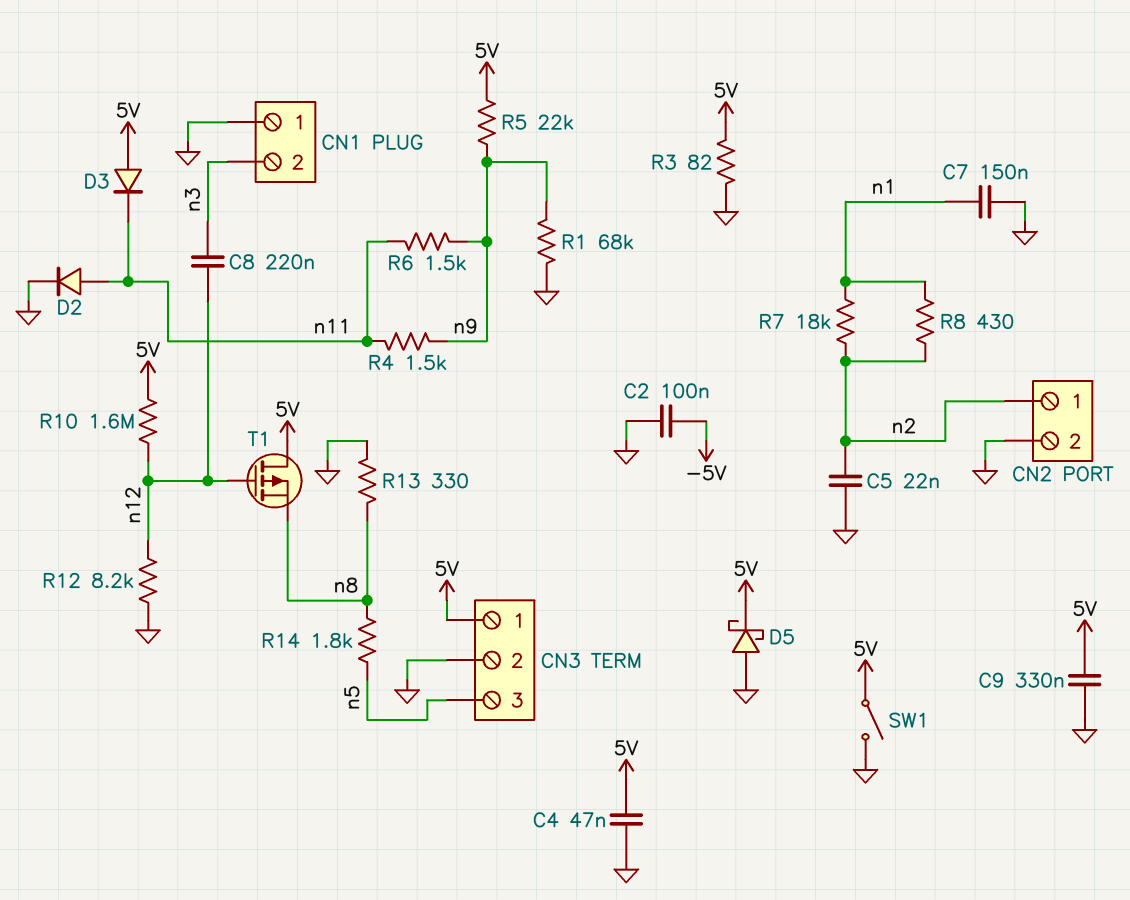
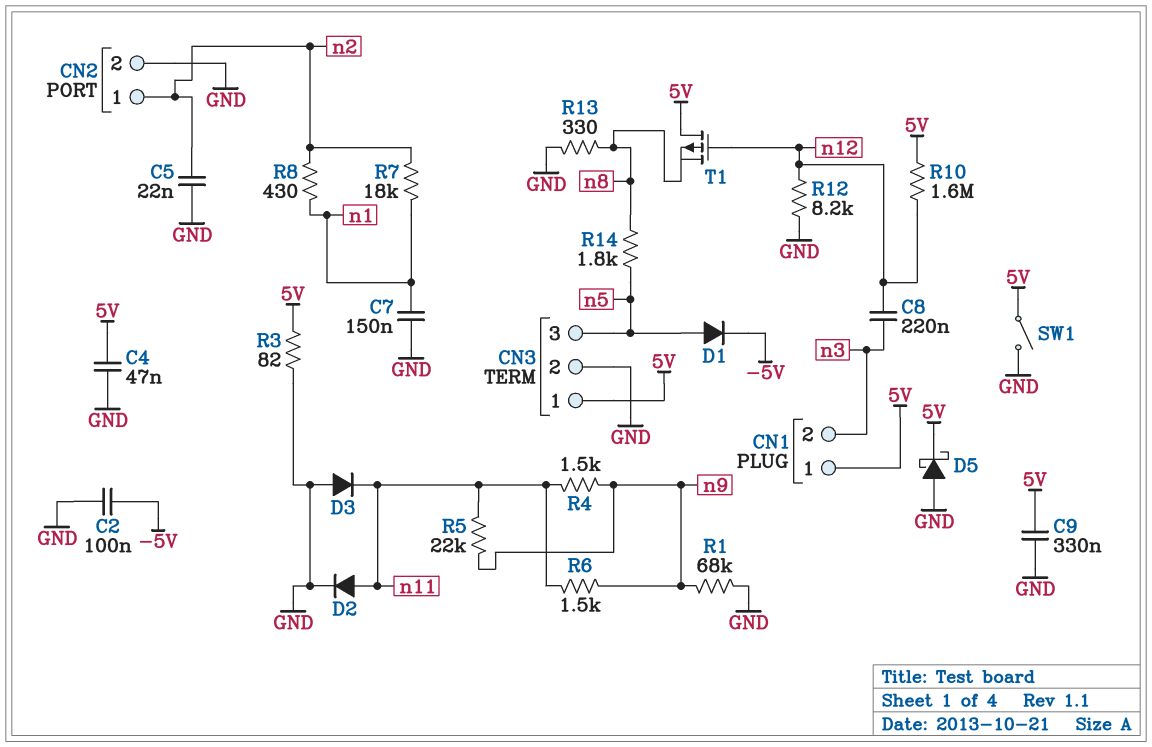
CN1 pin 1: GND -> 5V
D1: none -> diode (A n5, K -5V)
D3: diode (A 5V, K n11) -> diode (A GND, K n11)
R5: 22k (5V, n9) -> 22k (n9, n11)

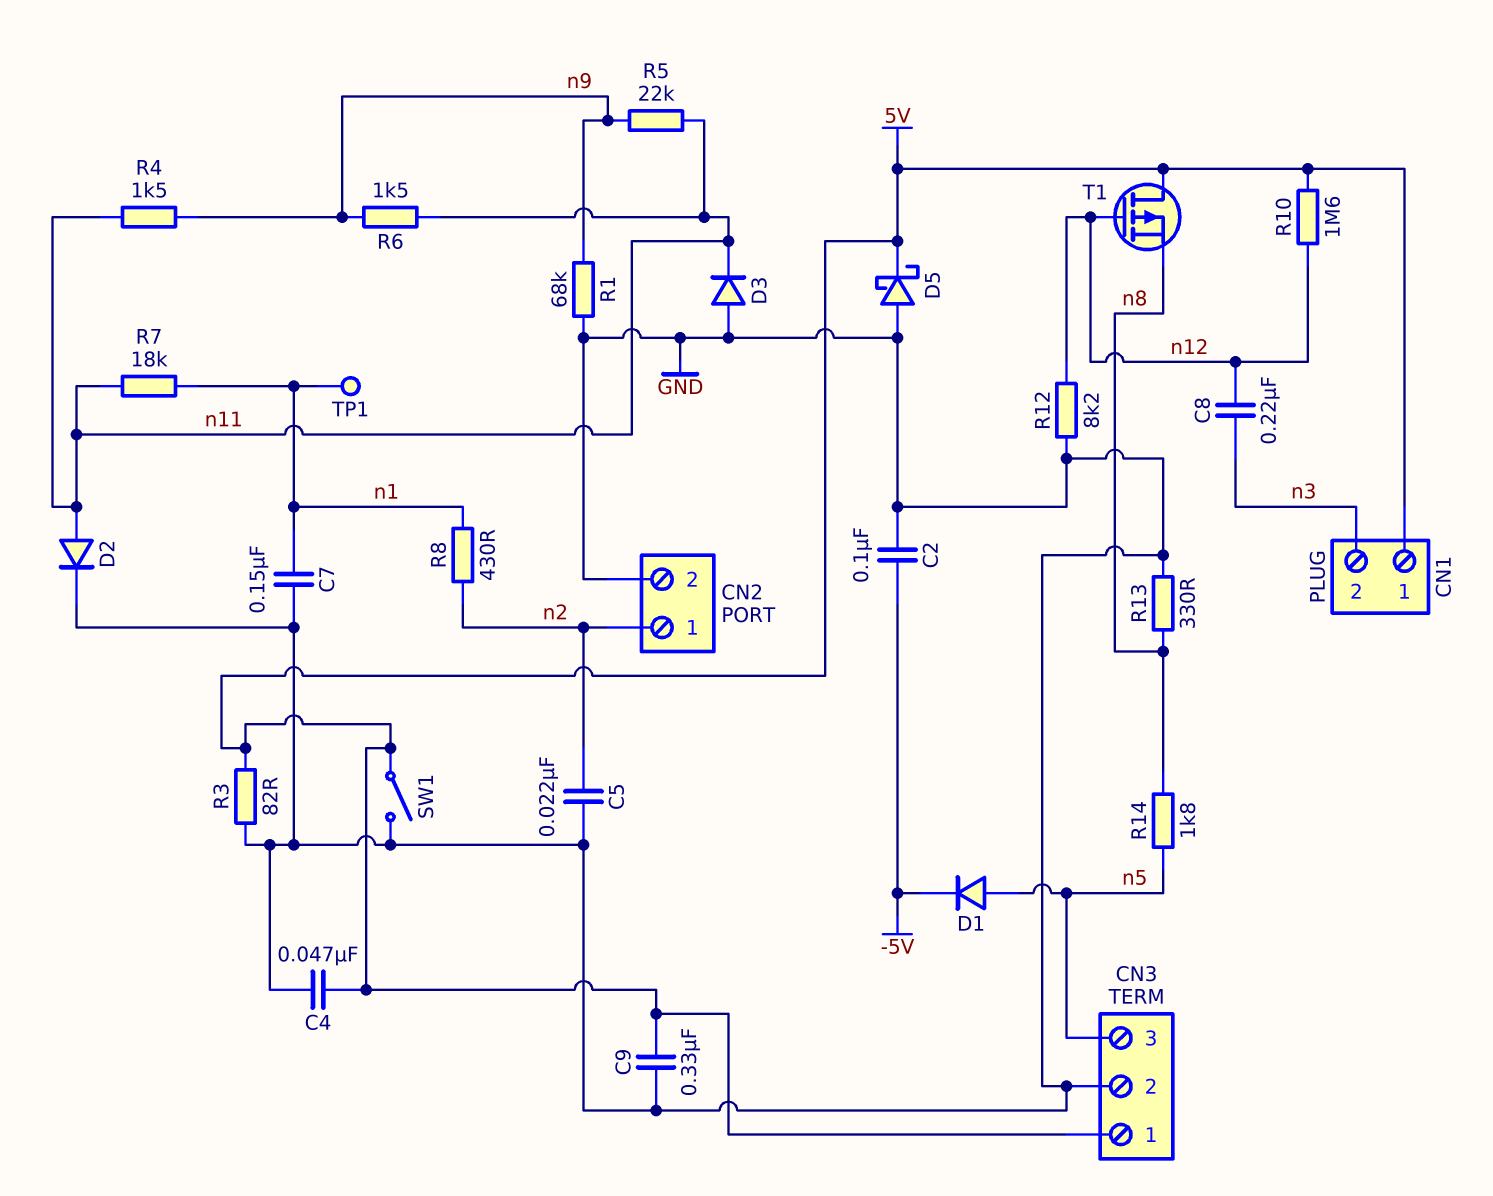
R7: 18k (n1, n2) -> 18k (n1, n11)
TP1: none -> test point (n1)

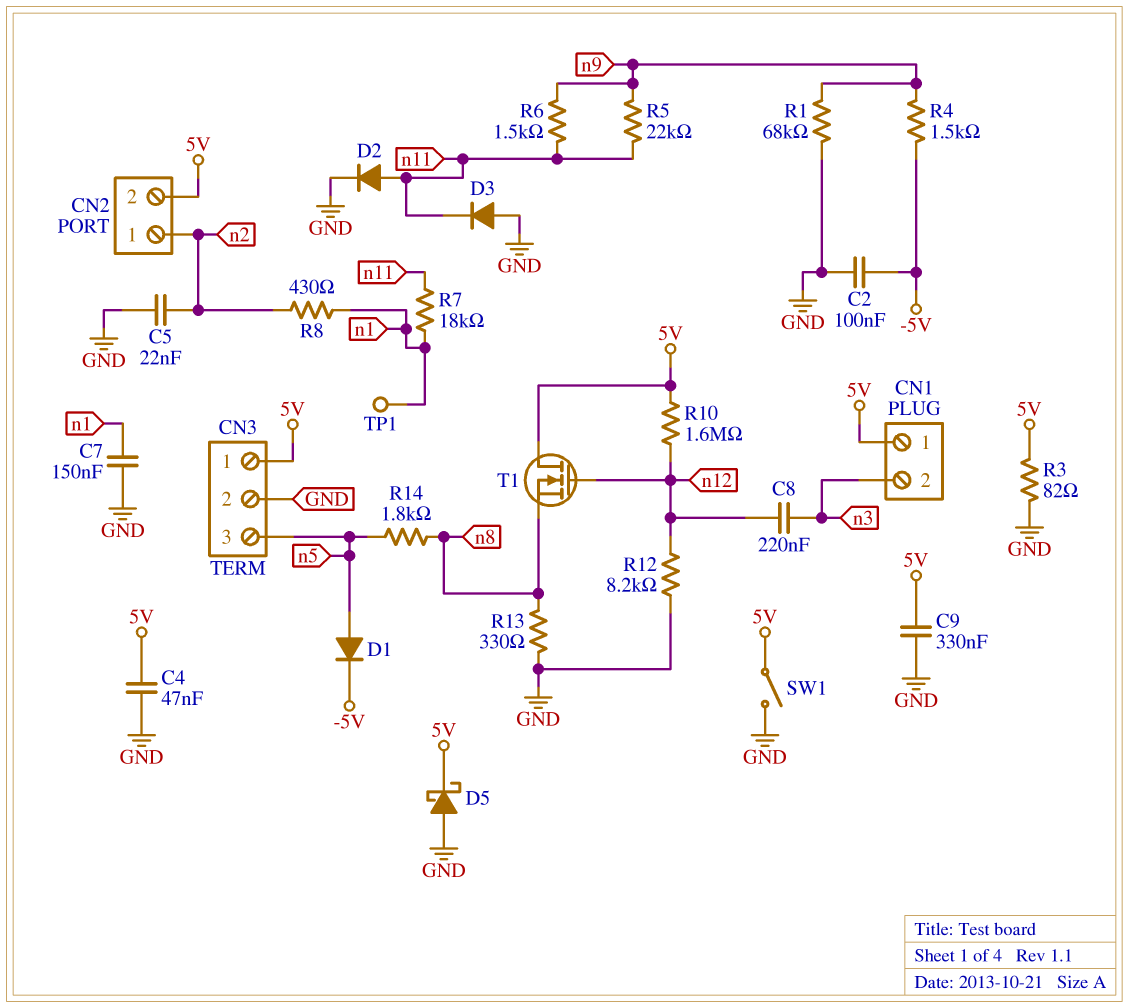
CN2 pin 2: GND -> 5V
R4: 1.5k (n9, n11) -> 1.5k (-5V, n9)
T1: PMOS (G n12, D 5V, S n8) -> NMOS (G n12, D 5V, S n8)

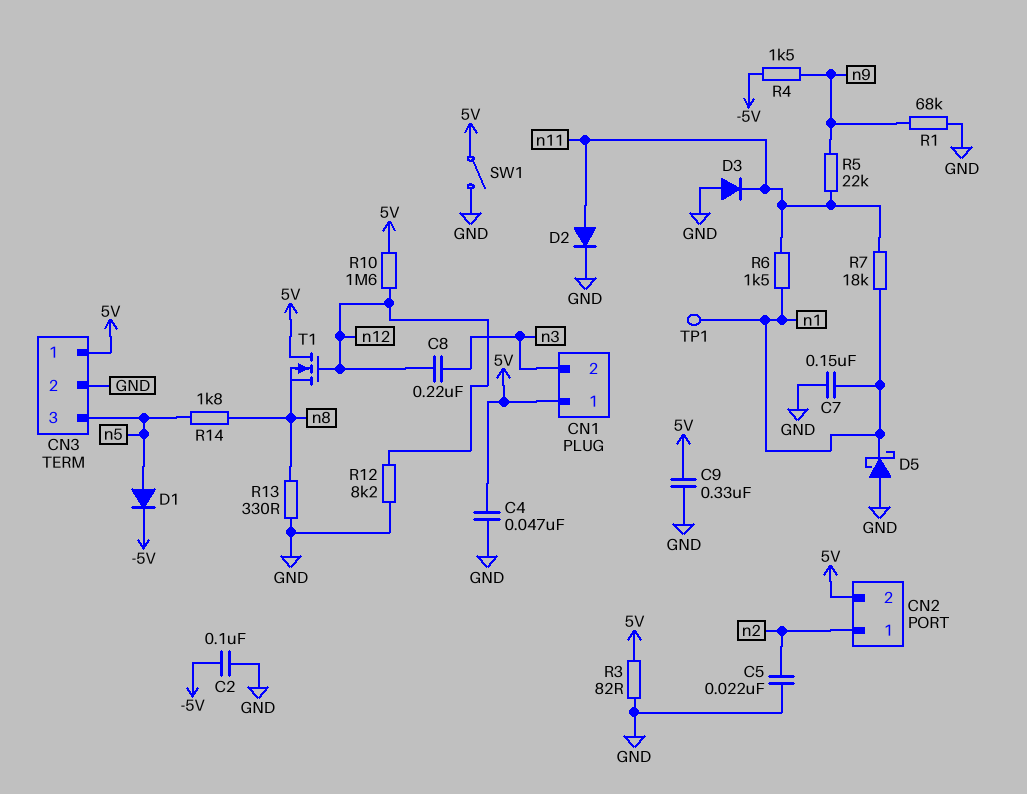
D5: schottky (A GND, K 5V) -> schottky (A GND, K n1)
R6: 1.5k (n9, n11) -> 1.5k (n1, n11)
R8: 430 (n1, n2) -> none

